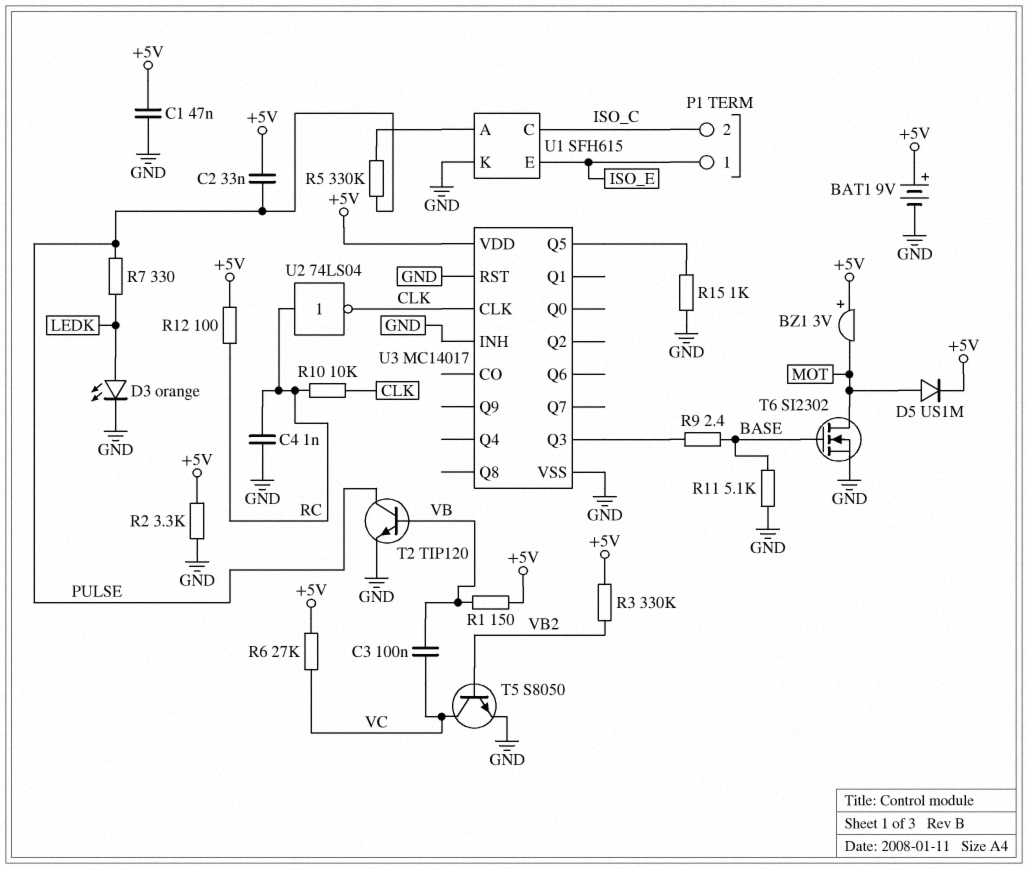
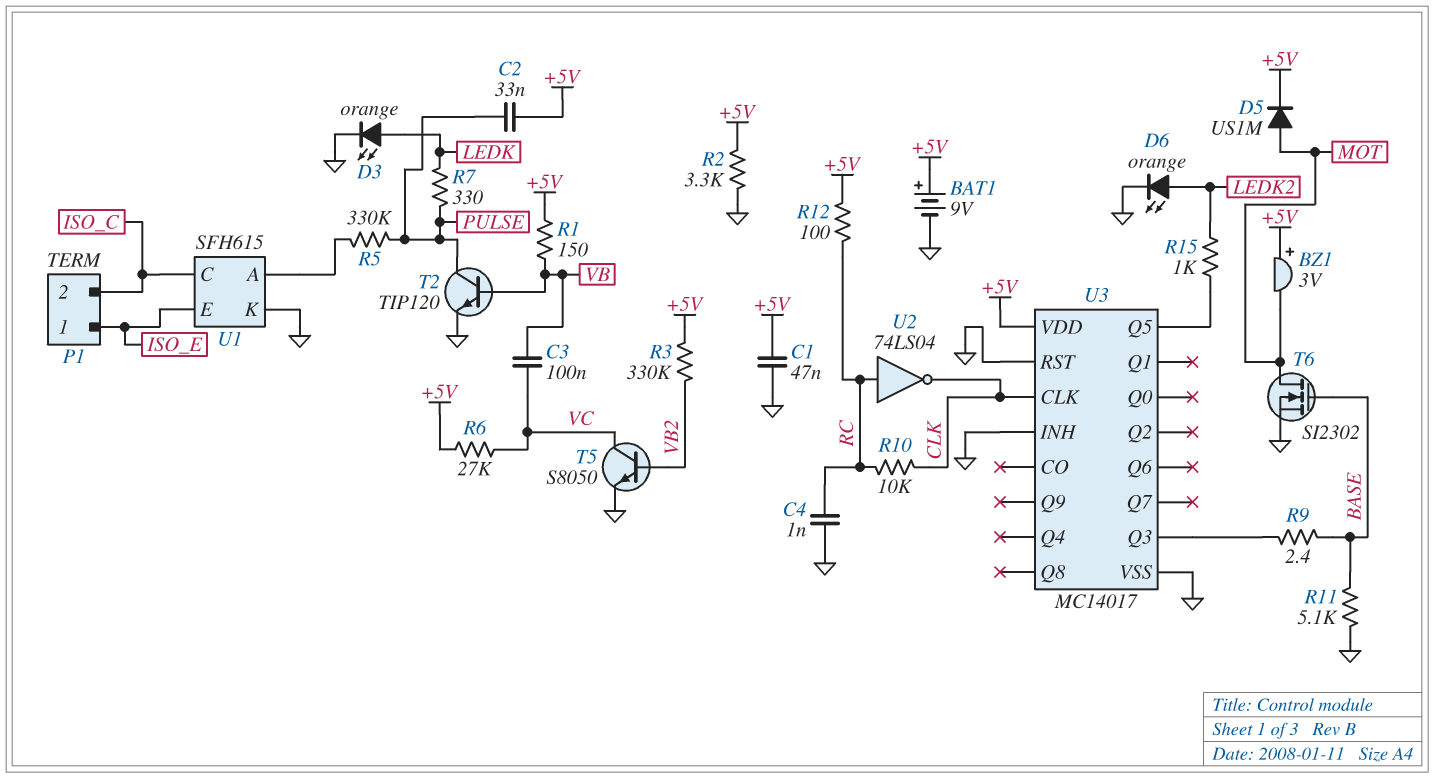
D6: none -> LED orange (A LEDK2, K GND)
R15: 1k (GND, U3/Q5) -> 1k (LEDK2, U3/Q5)

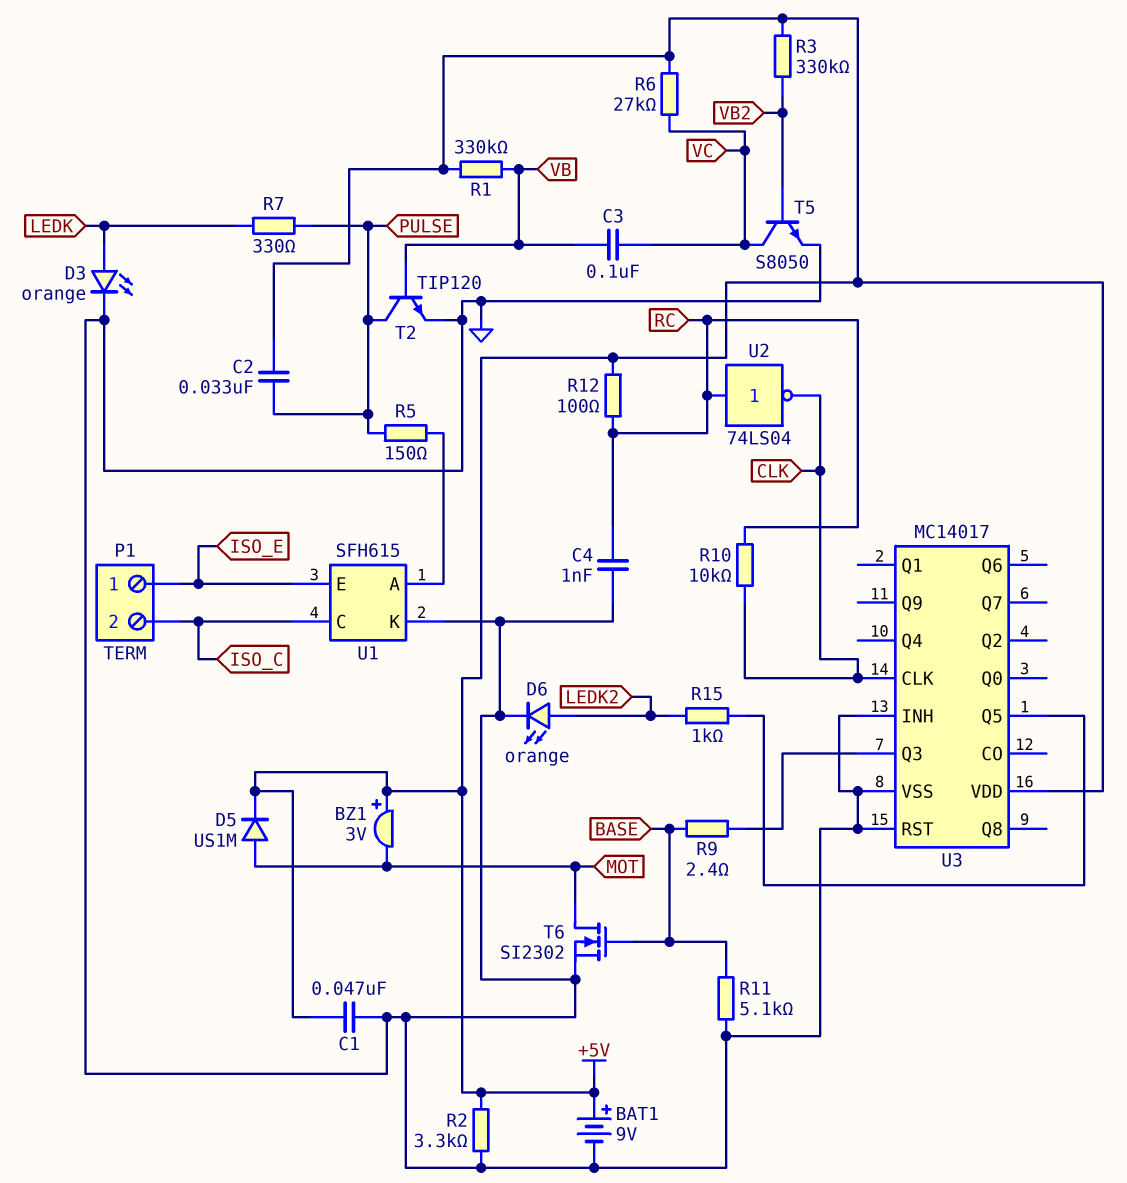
R1: 150 (+5V, VB) -> 330k (+5V, VB)
R5: 330k (PULSE, U1/A) -> 150 (PULSE, U1/A)

